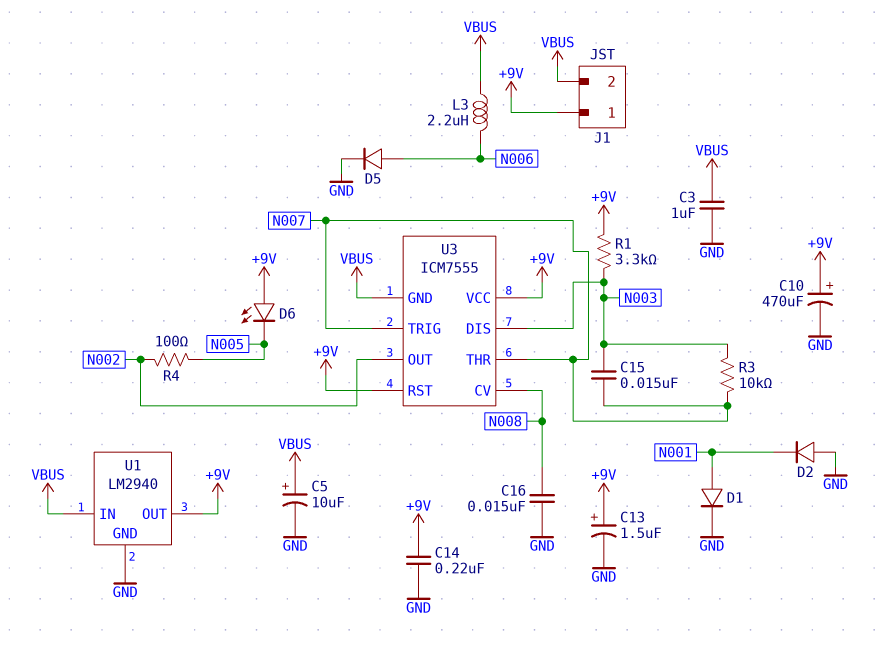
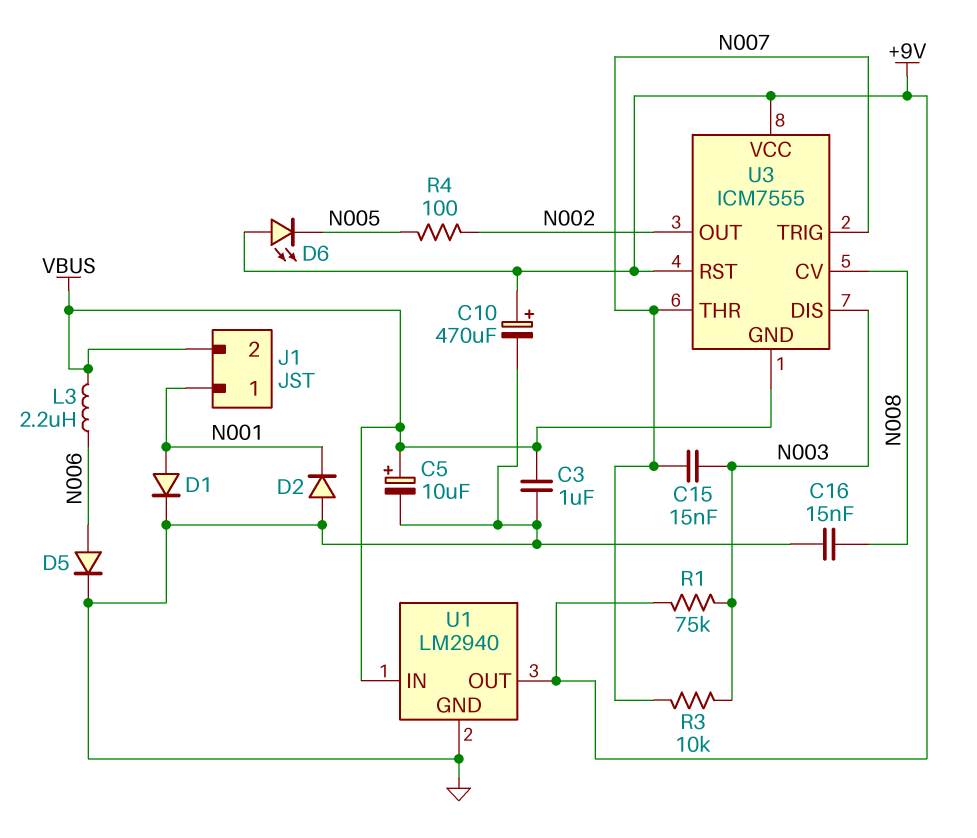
C13: 1.5uF (plus +9V, minus GND) -> none
C14: 220nF (+9V, GND) -> none
J1 pin 1: +9V -> N001
R1: 3.3k (+9V, N003) -> 75k (+9V, N003)

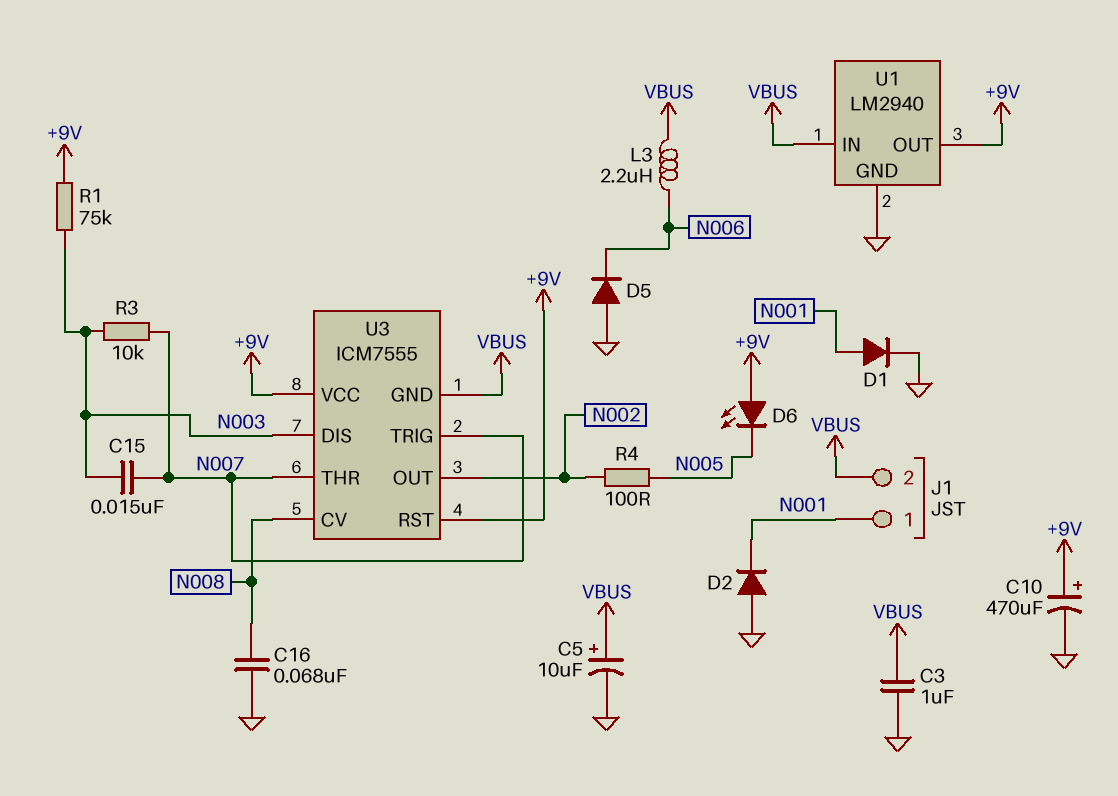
C16: 15nF (GND, N008) -> 68nF (GND, N008)
D5: diode (A N006, K GND) -> diode (A GND, K N006)

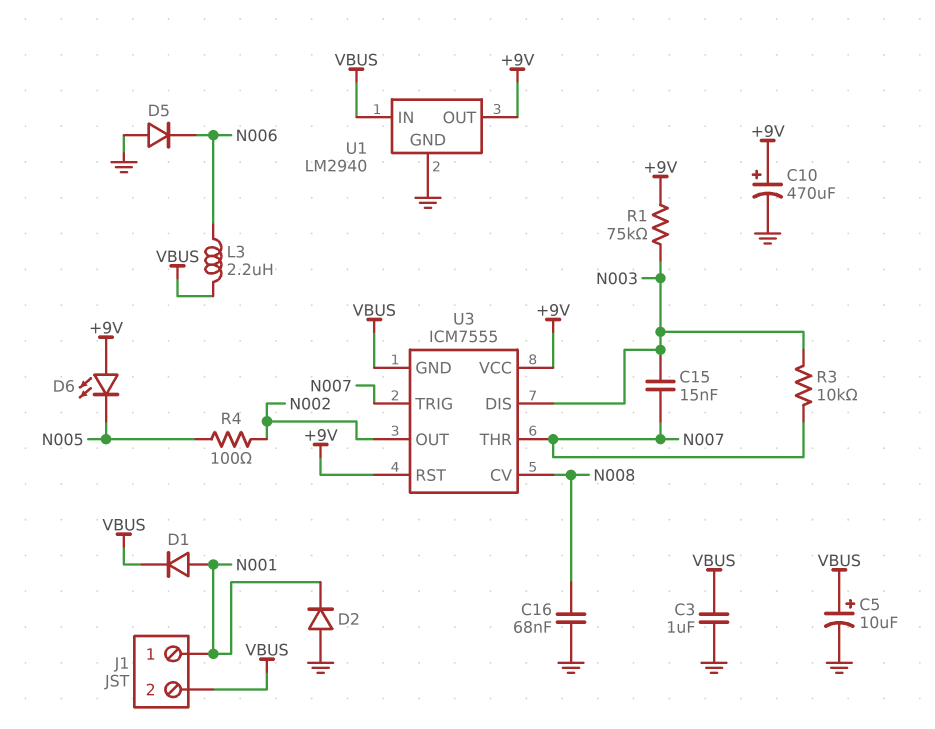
D1: diode (A N001, K GND) -> diode (A N001, K VBUS)

